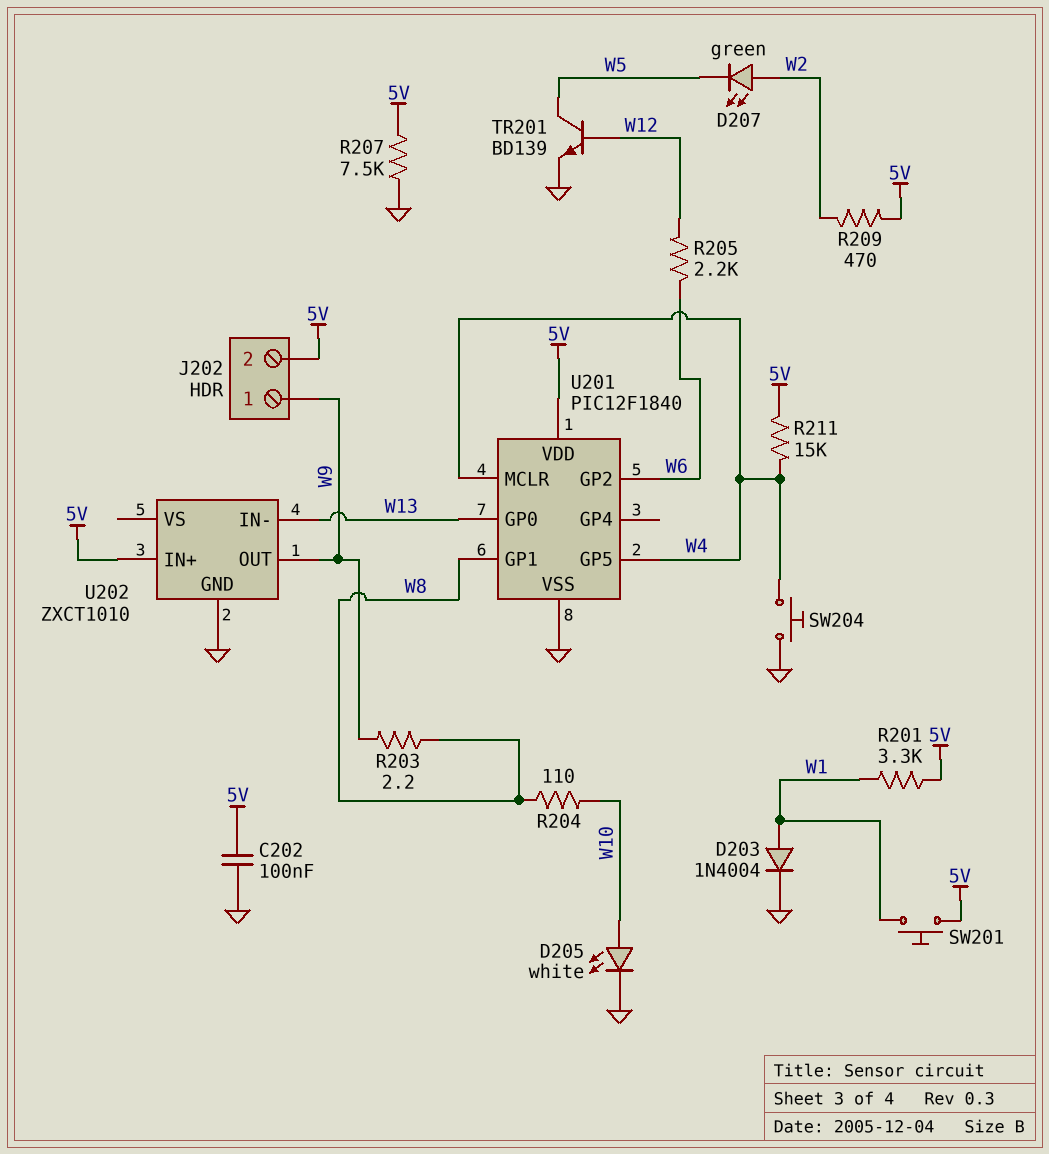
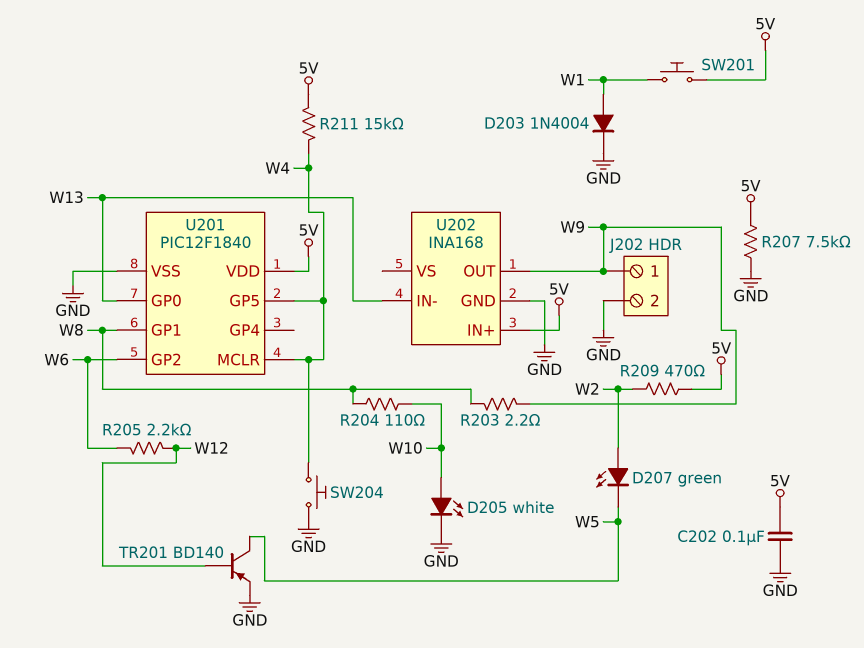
J202 pin 2: 5V -> GND
R201: 3.3k (5V, W1) -> none
TR201: NPN BD139 (B W12, C W5, E GND) -> PNP BD140 (B W12, C W5, E GND)
U202: ZXCT1010 -> INA168

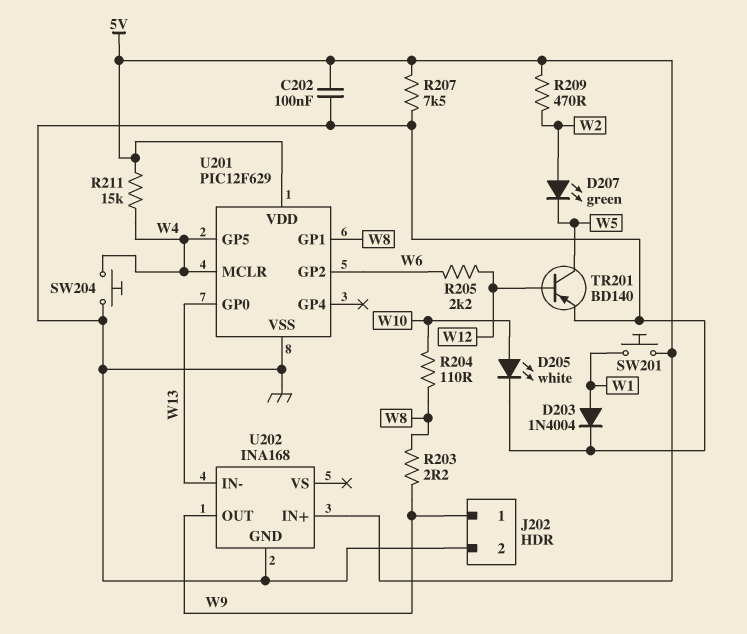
U201: PIC12F1840 -> PIC12F629

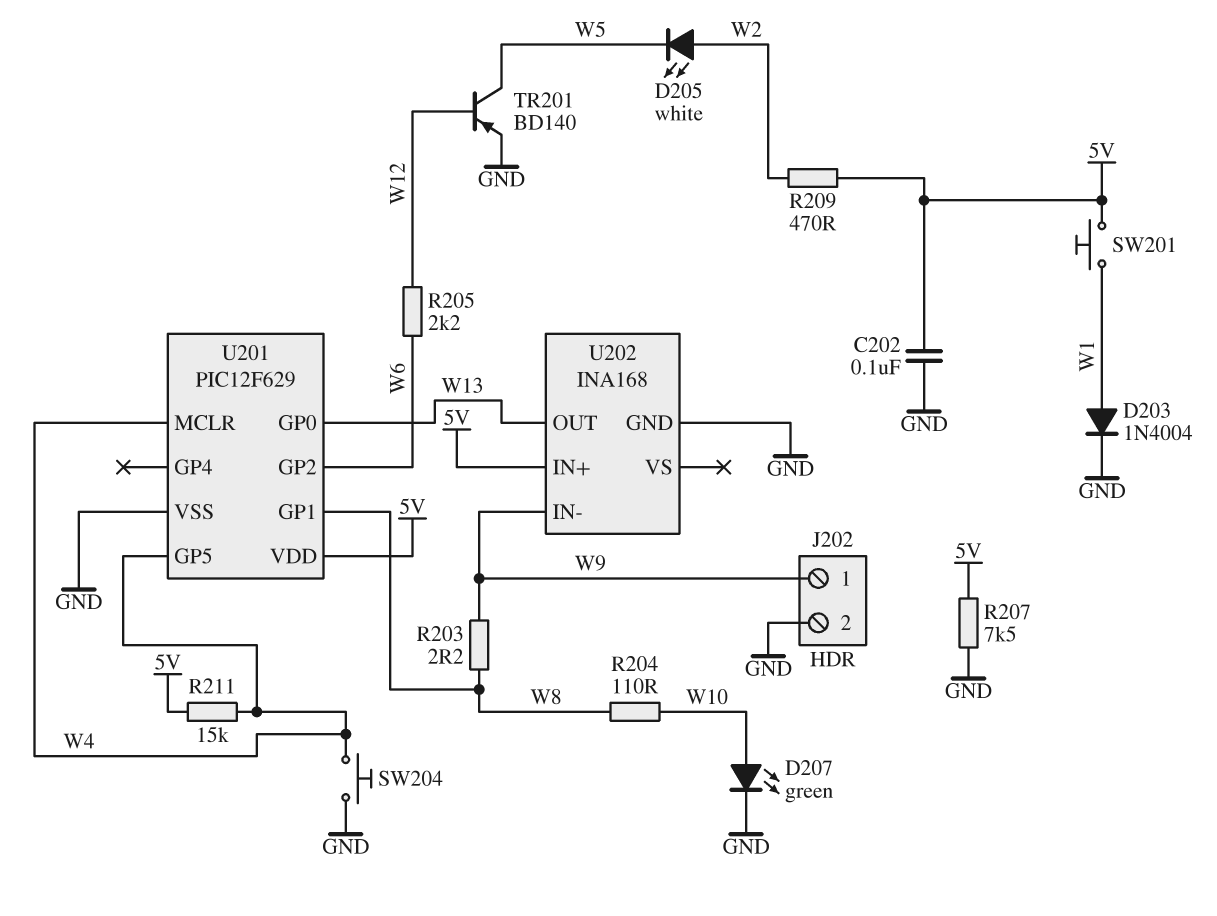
D205: LED white (A W10, K GND) -> LED white (A W2, K W5)
D207: LED green (A W2, K W5) -> LED green (A W10, K GND)
U202 pin IN-: W13 -> W9
U202 pin OUT: W9 -> W13

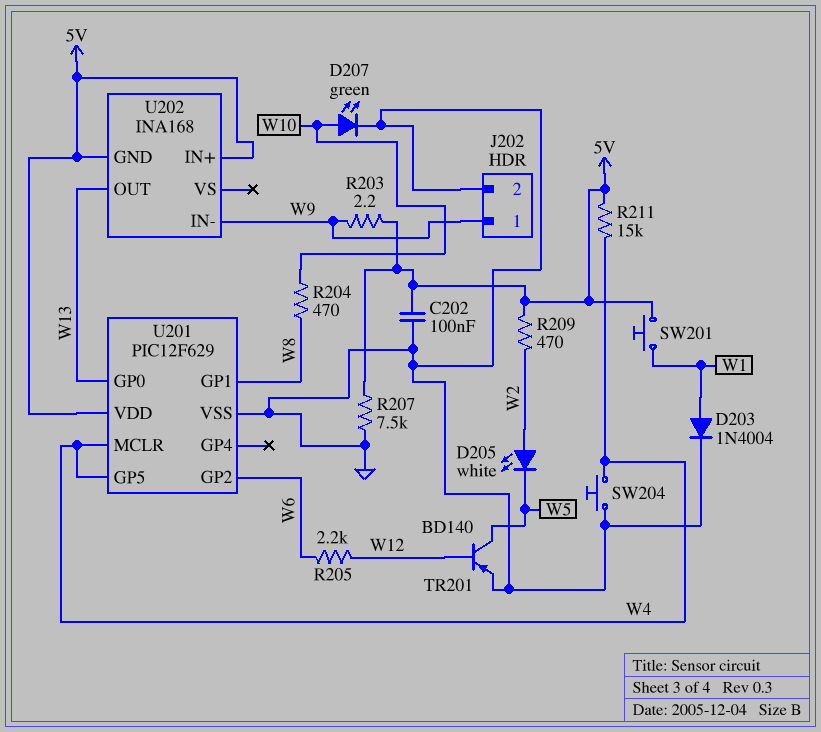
R203: 2.2 (W8, W9) -> 2.2 (5V, W9)
R204: 110 (W8, W10) -> 470 (W8, W10)
U202 pin GND: GND -> 5V

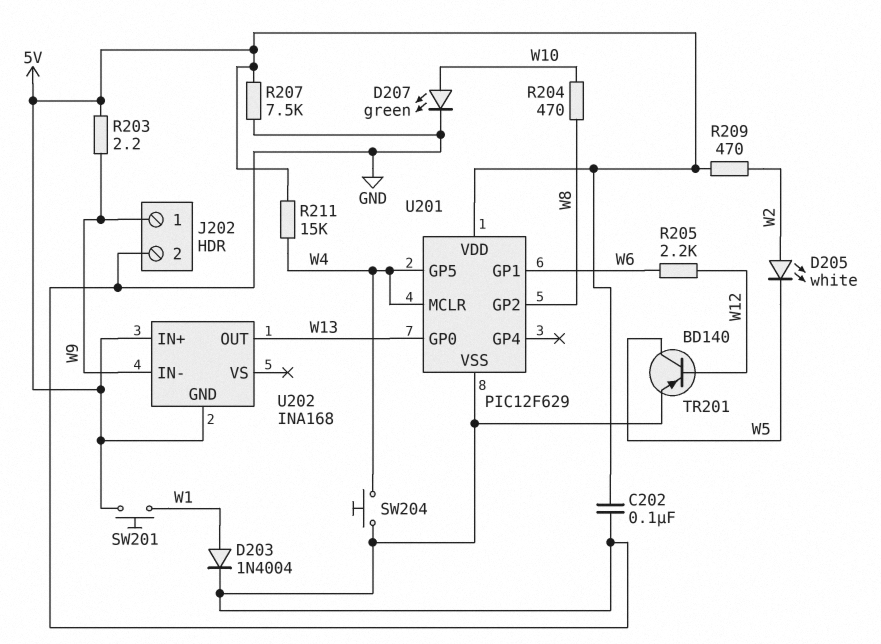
U201 pin GP1: W8 -> W6
U201 pin GP2: W6 -> W8

